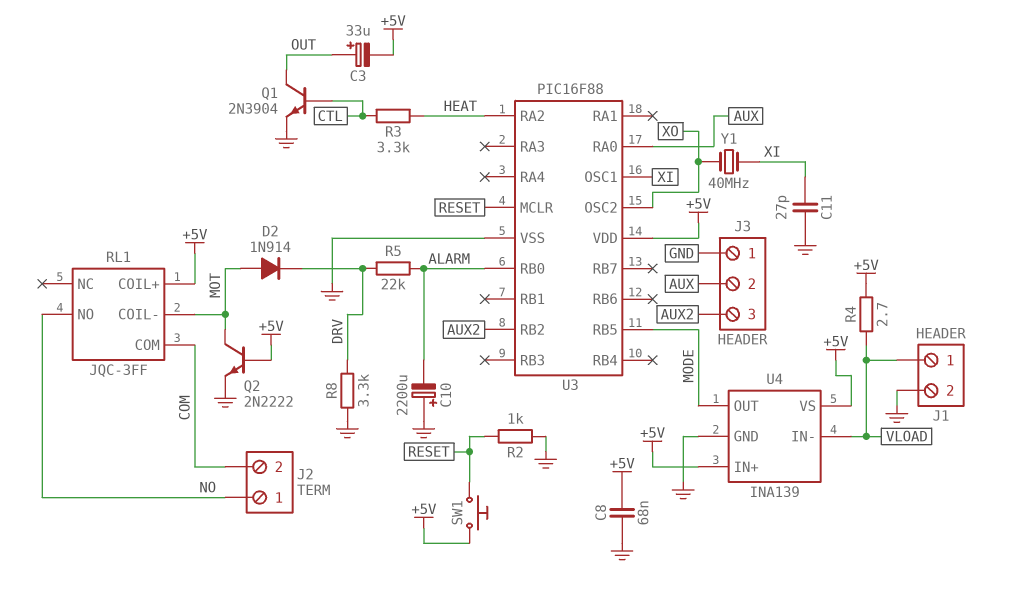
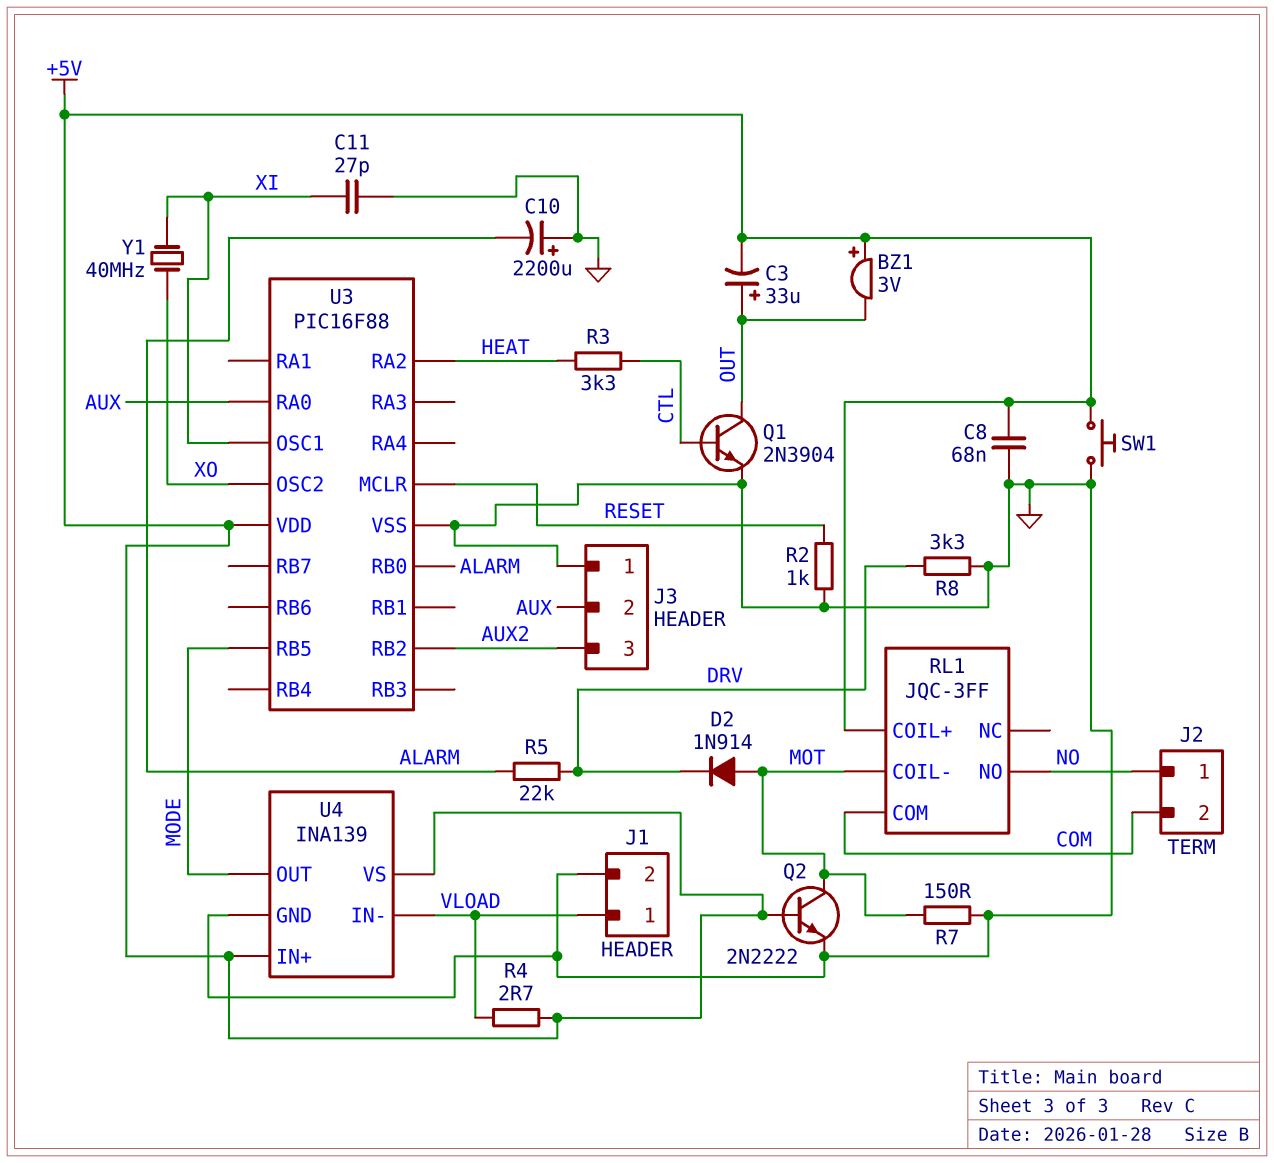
BZ1: none -> buzzer 3V (plus +5V, minus OUT)
R7: none -> 150 (GND, MOT)
SW1: button (+5V, RESET) -> button (+5V, GND)

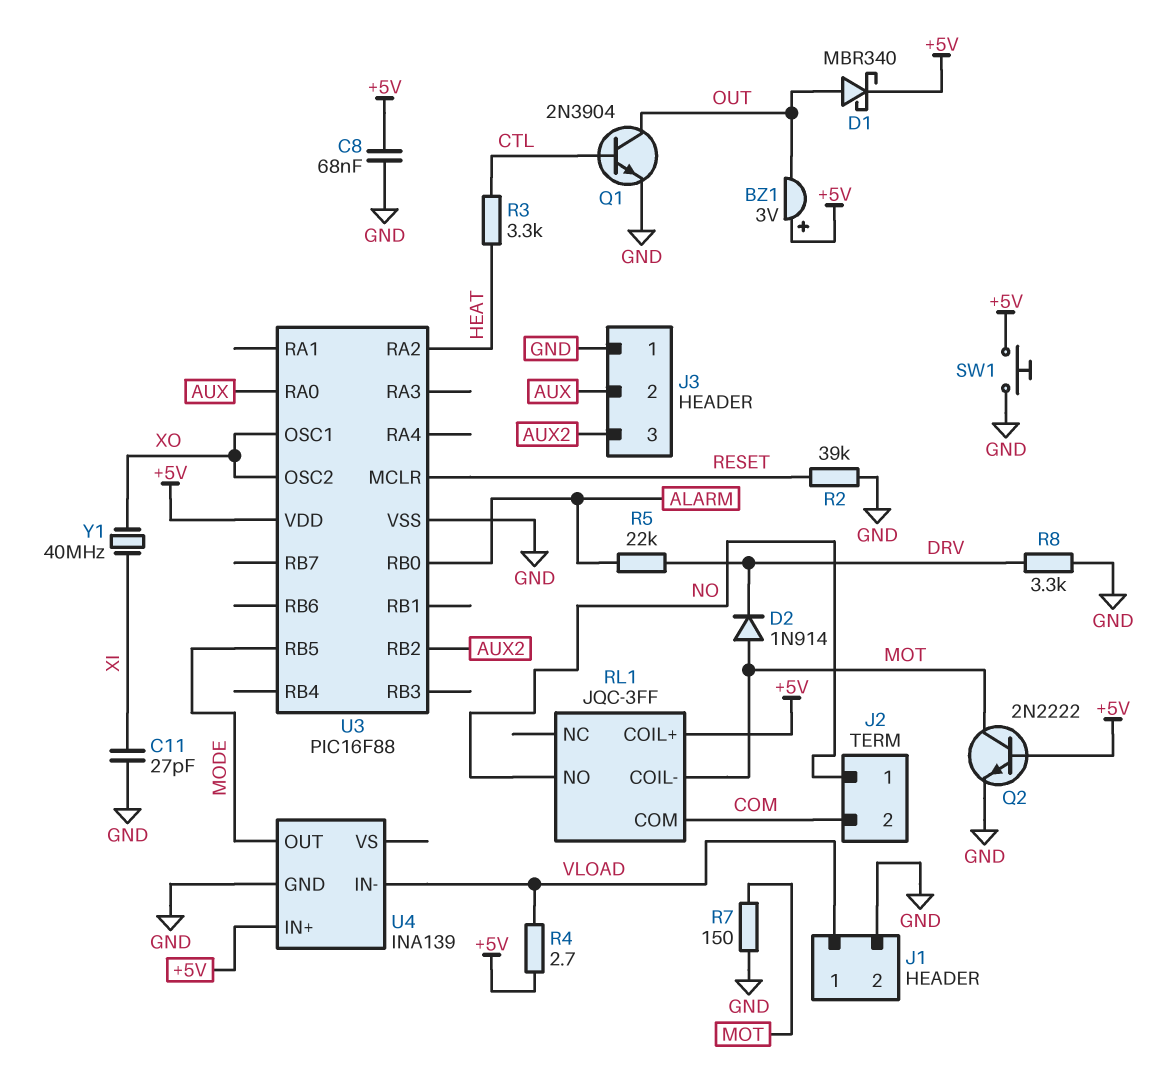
C3: 33uF (plus OUT, minus +5V) -> none
C10: 2200uF (plus GND, minus ALARM) -> none
D1: none -> schottky MBR340 (A OUT, K +5V)
R2: 1k (GND, RESET) -> 39k (GND, RESET)
U3 pin OSC1: XI -> XO
U4 pin VS: +5V -> none

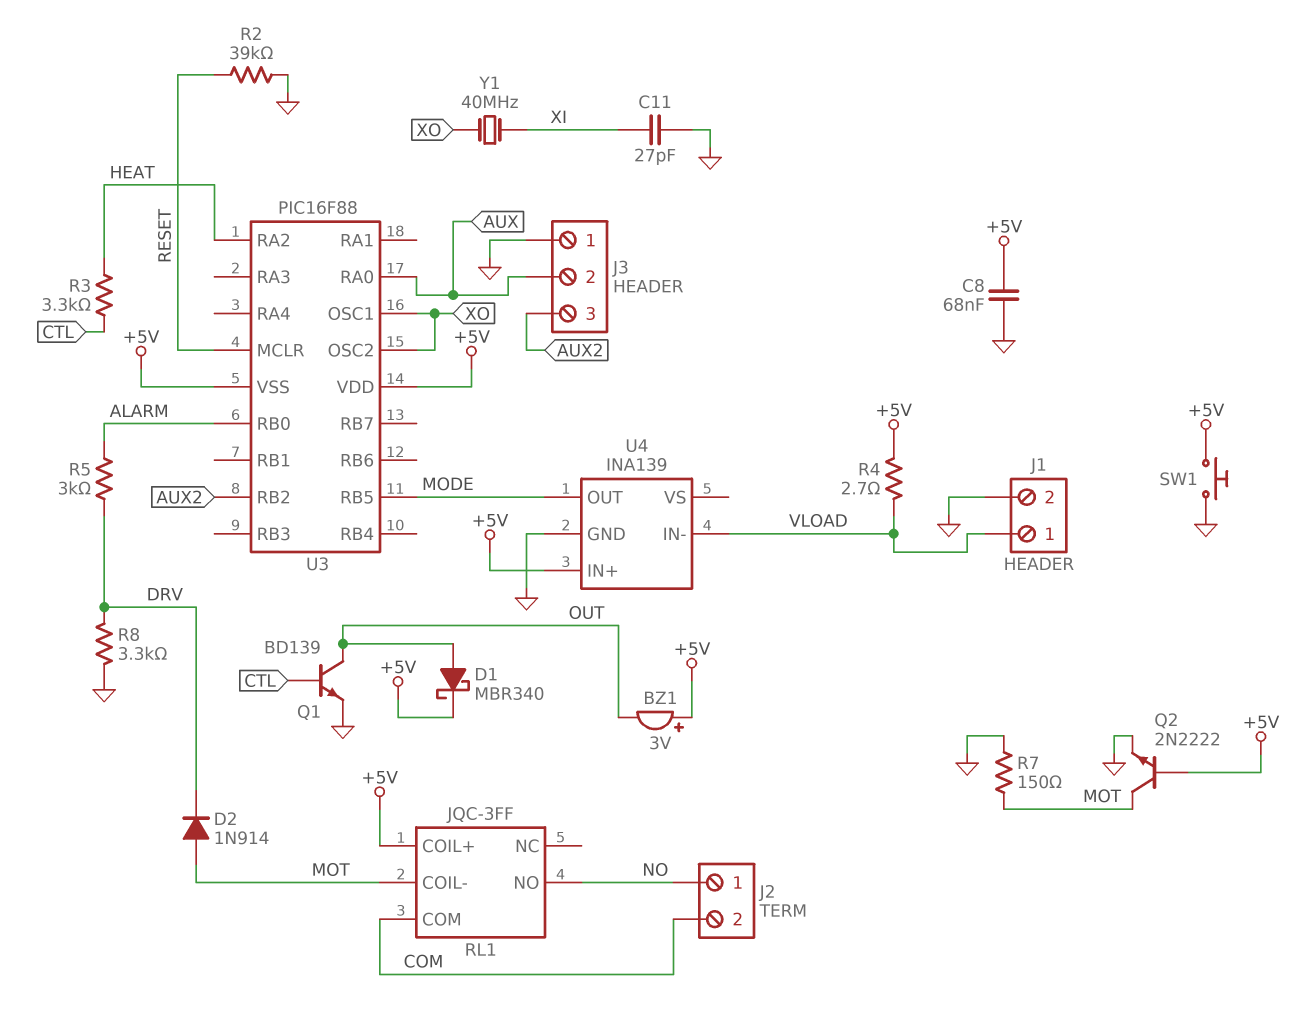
Q1: NPN 2N3904 (B CTL, C OUT, E GND) -> NPN BD139 (B CTL, C OUT, E GND)
R5: 22k (ALARM, DRV) -> 3k (ALARM, DRV)
U3 pin VSS: GND -> +5V

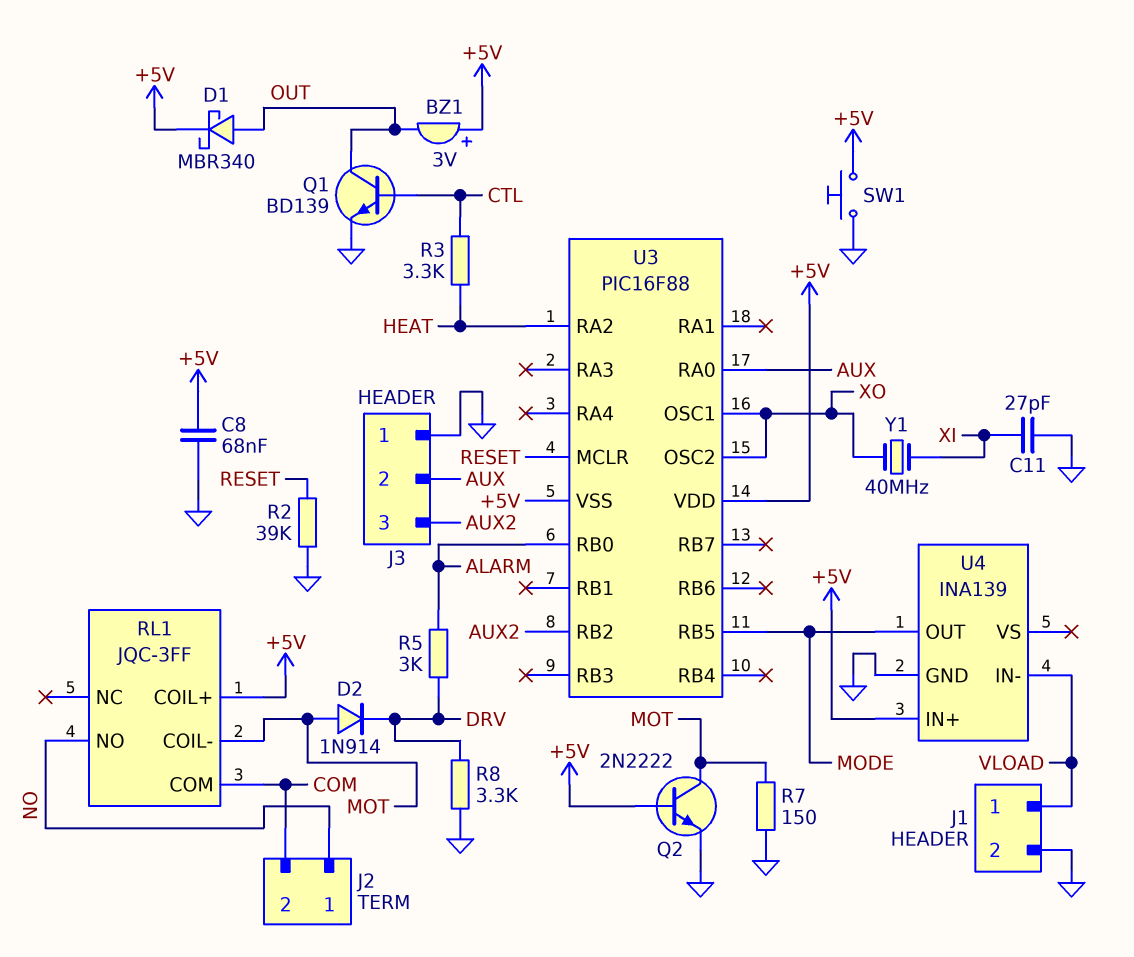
R4: 2.7 (+5V, VLOAD) -> none

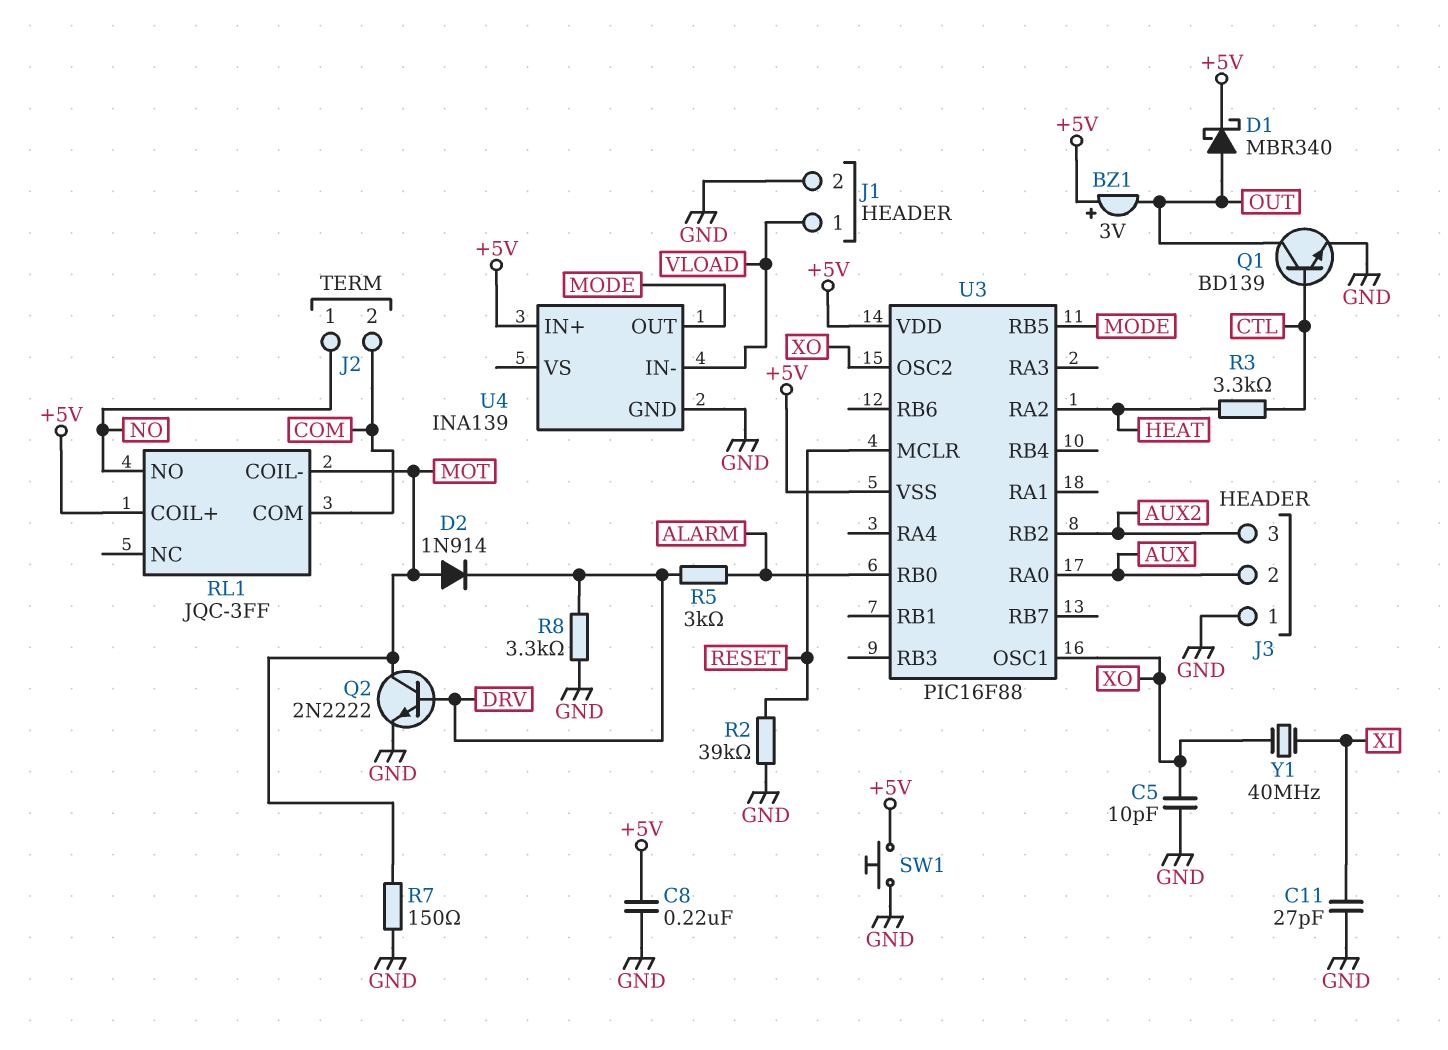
C5: none -> 10pF (GND, XO)
C8: 68nF (+5V, GND) -> 220nF (+5V, GND)
Q2: NPN 2N2222 (B +5V, C MOT, E GND) -> NPN 2N2222 (B DRV, C MOT, E GND)

